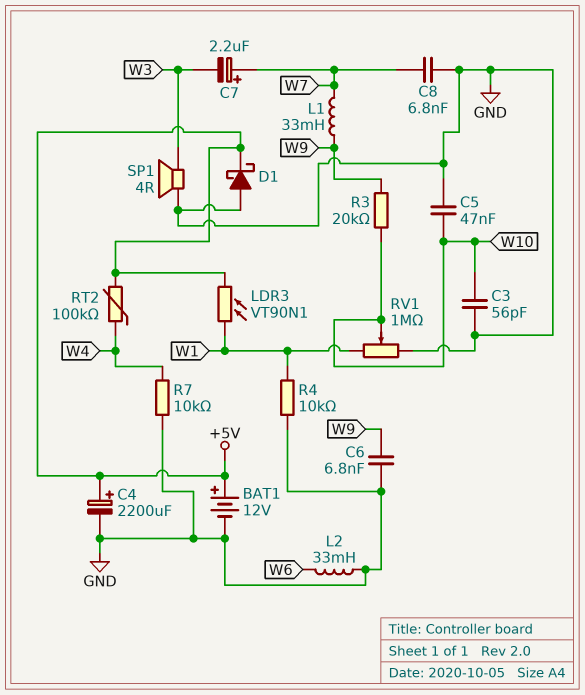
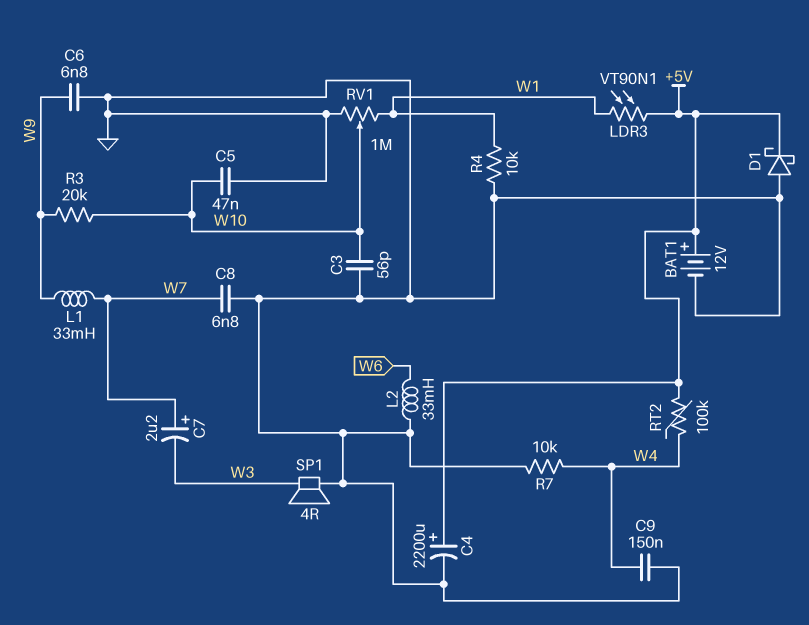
C9: none -> 150nF (GND, W4)

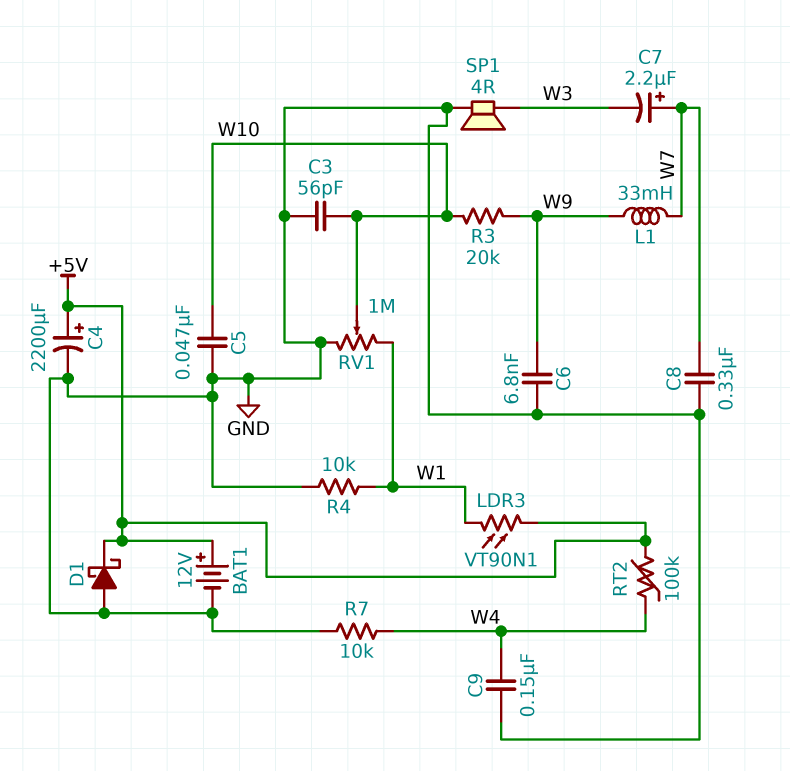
C8: 6.8nF (GND, W7) -> 330nF (GND, W7)
L2: 33mH (GND, W6) -> none

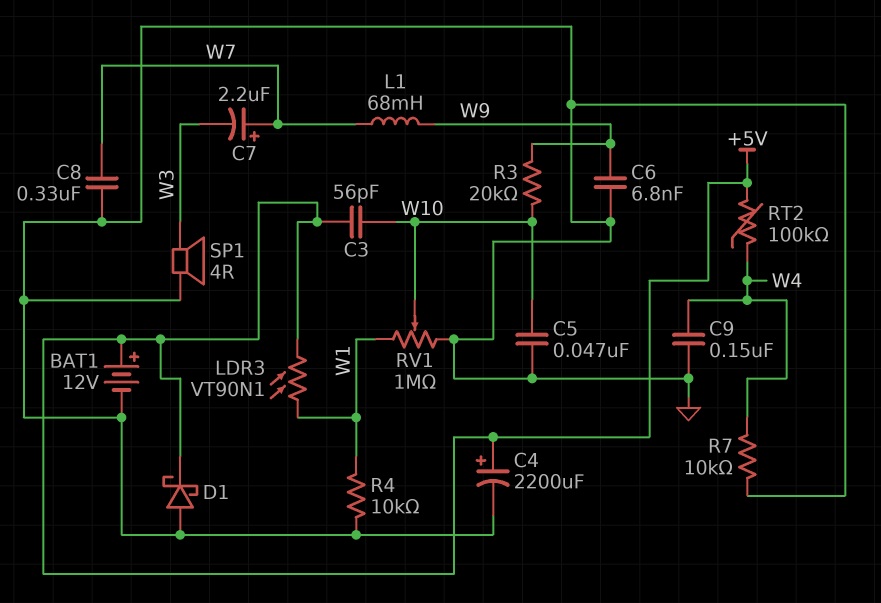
C3: 56pF (GND, W10) -> 56pF (+5V, W10)
L1: 33mH (W7, W9) -> 68mH (W7, W9)

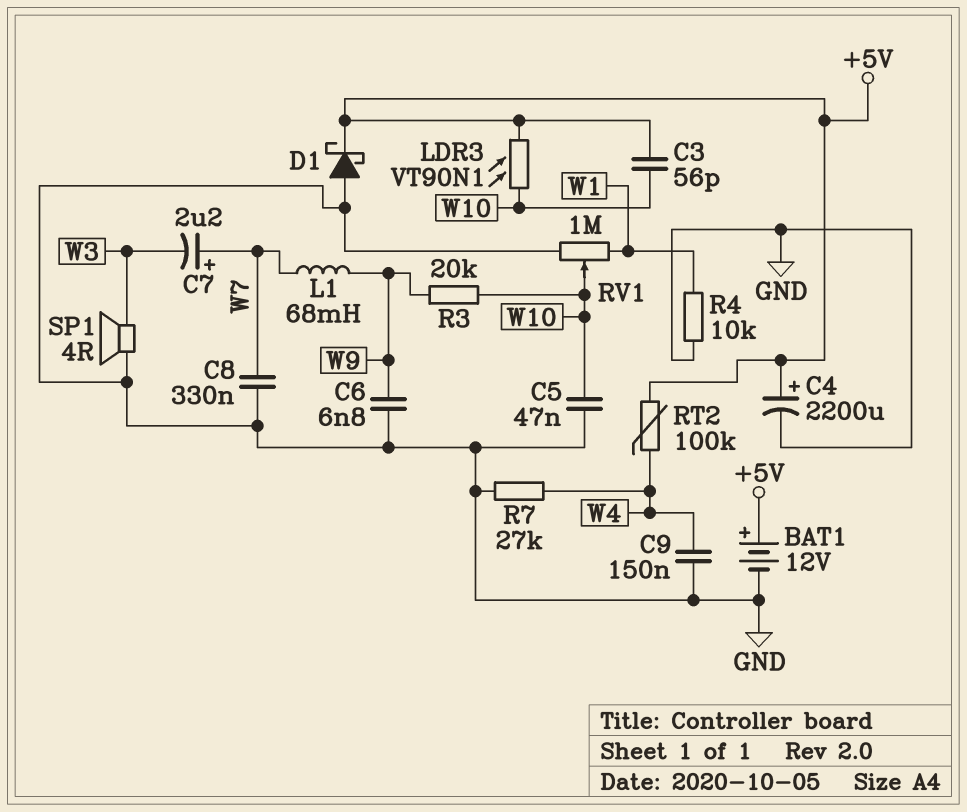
LDR3: VT90N1 (+5V, W1) -> VT90N1 (+5V, W10)
R7: 10k (GND, W4) -> 27k (GND, W4)

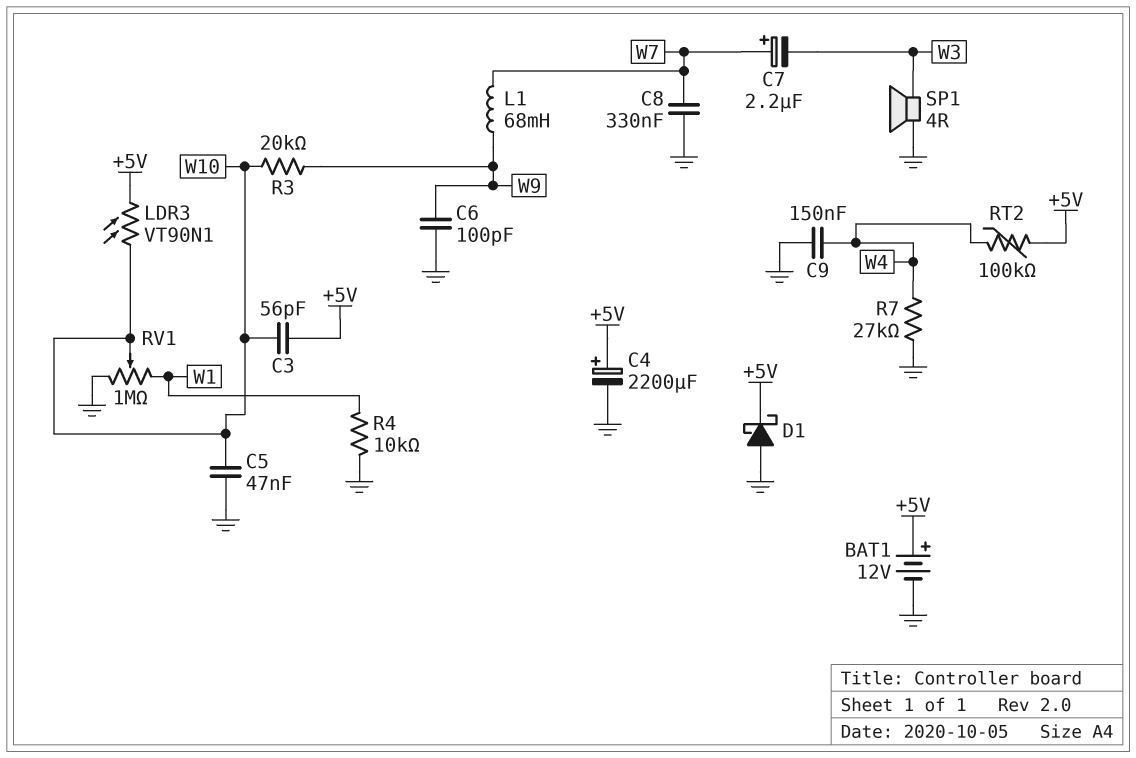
C6: 6.8nF (GND, W9) -> 100pF (GND, W9)

